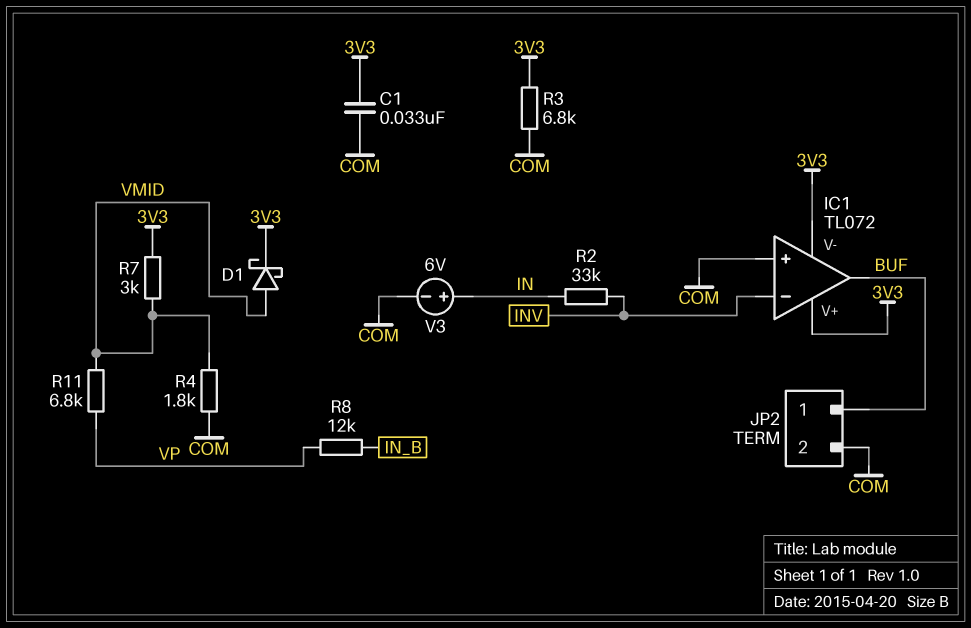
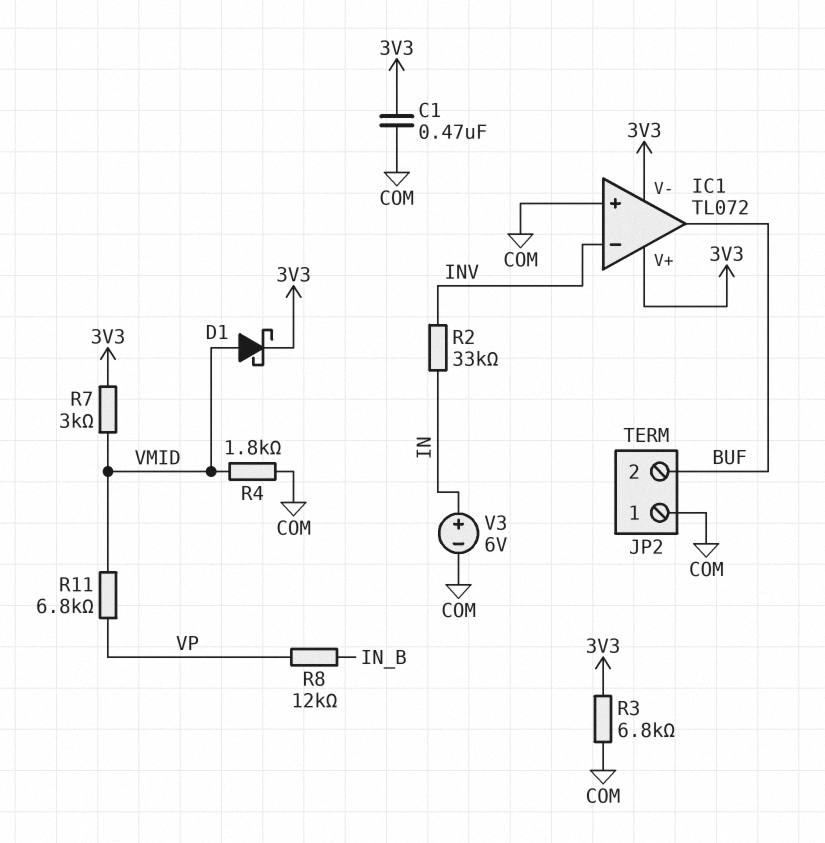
C1: 33nF (3V3, COM) -> 470nF (3V3, COM)
JP2 pin 1: BUF -> COM
JP2 pin 2: COM -> BUF

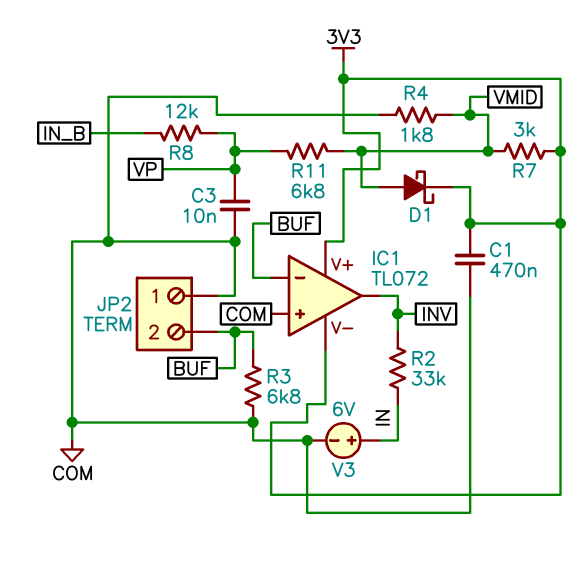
C3: none -> 10nF (COM, VP)
IC1 pin in-: INV -> BUF
IC1 pin out: BUF -> INV
R3: 6.8k (3V3, COM) -> 6.8k (BUF, COM)

